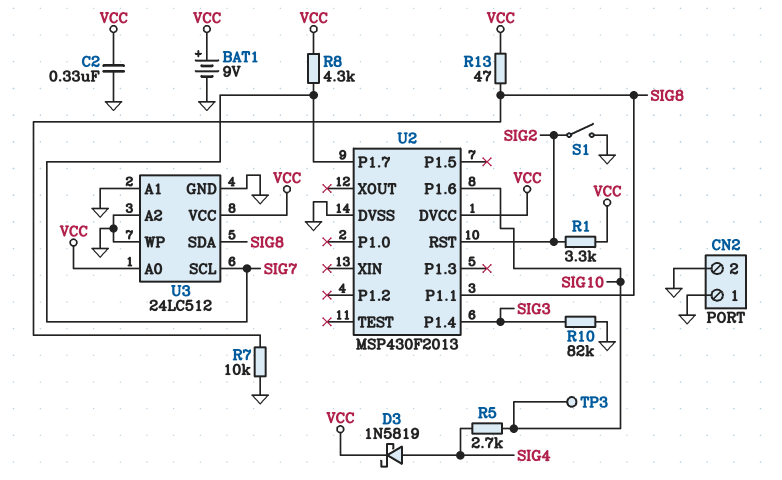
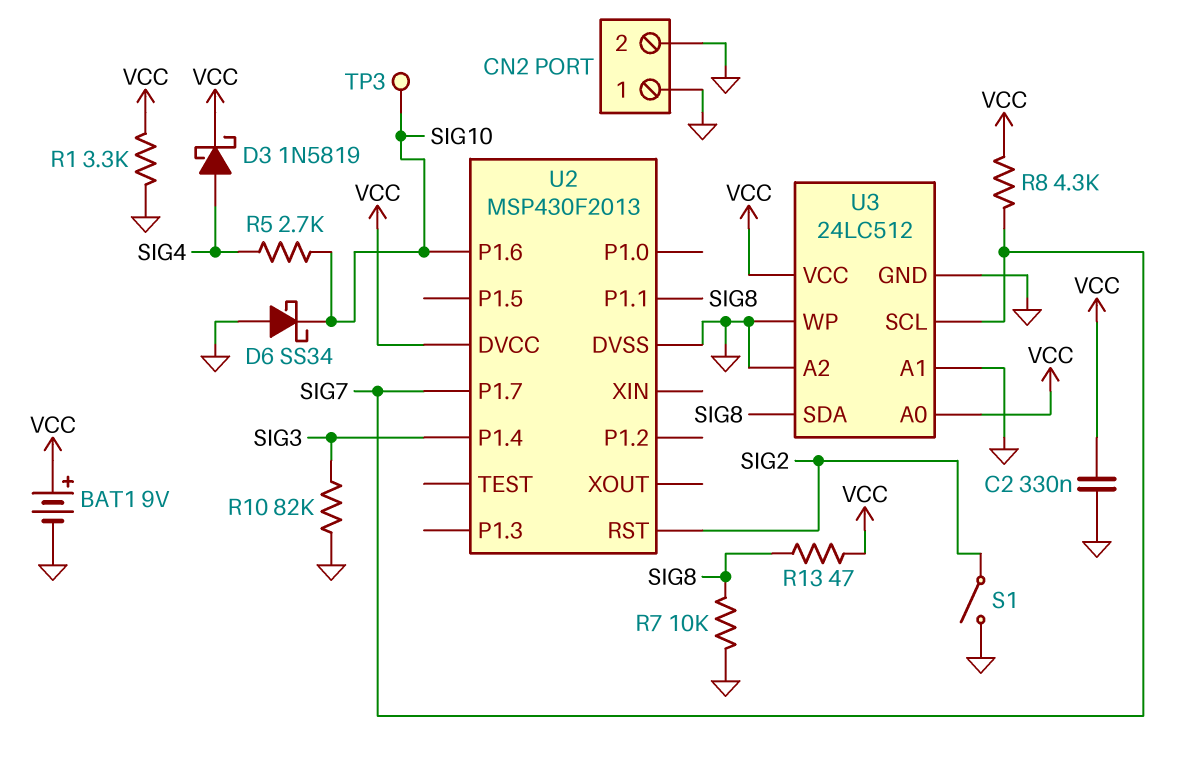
D6: none -> schottky SS34 (A GND, K SIG10)
R1: 3.3k (SIG2, VCC) -> 3.3k (GND, VCC)

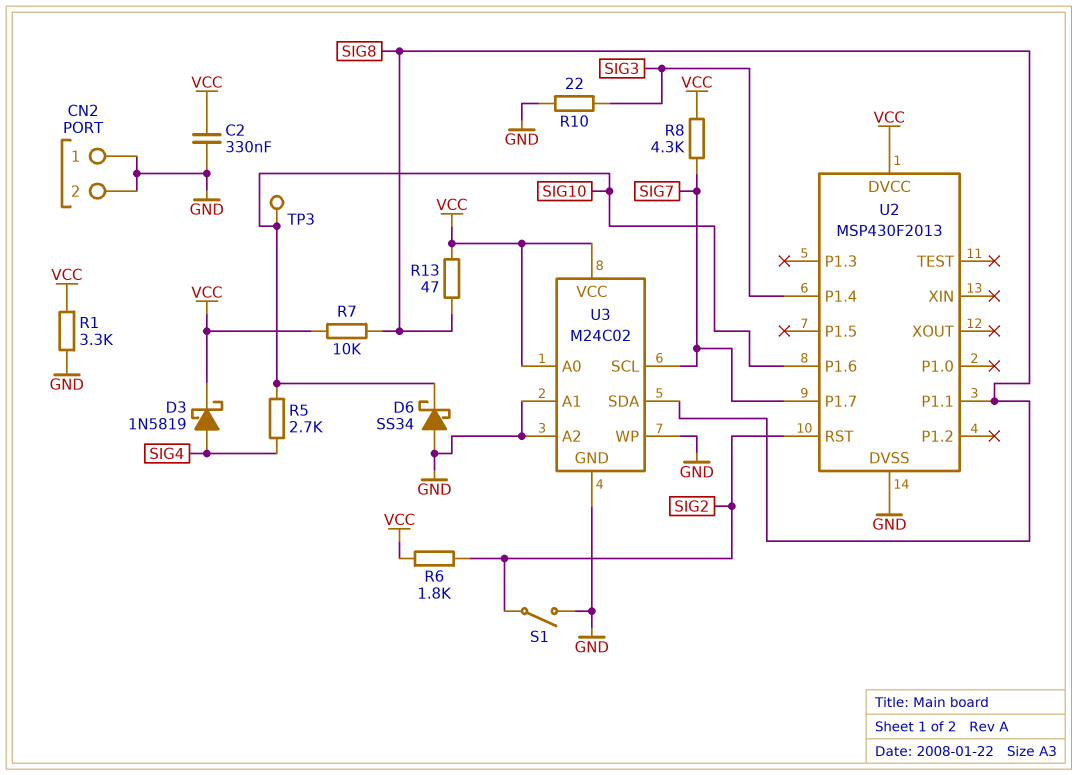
BAT1: 9V (plus VCC, minus GND) -> none
R6: none -> 1.8k (SIG2, VCC)
R7: 10k (GND, SIG8) -> 10k (SIG8, VCC)
R10: 82k (GND, SIG3) -> 22 (GND, SIG3)
U3: 24LC512 -> M24C02

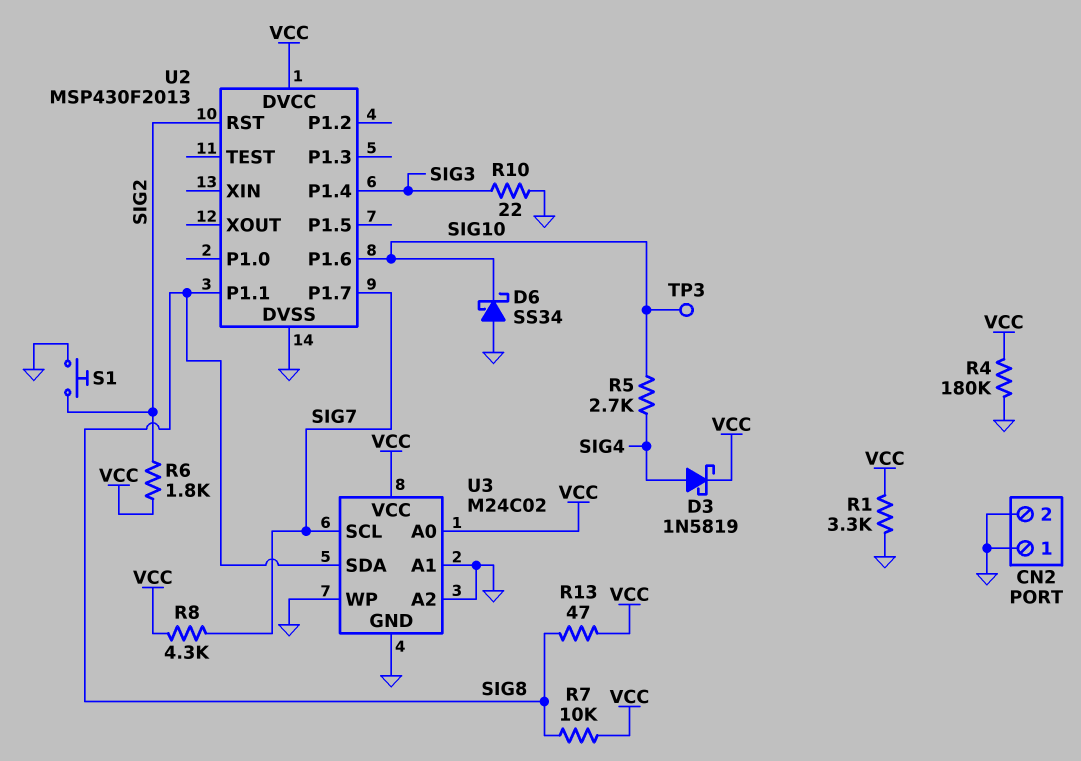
C2: 330nF (GND, VCC) -> none
R4: none -> 180k (GND, VCC)
S1: switch (GND, SIG2) -> button (GND, SIG2)

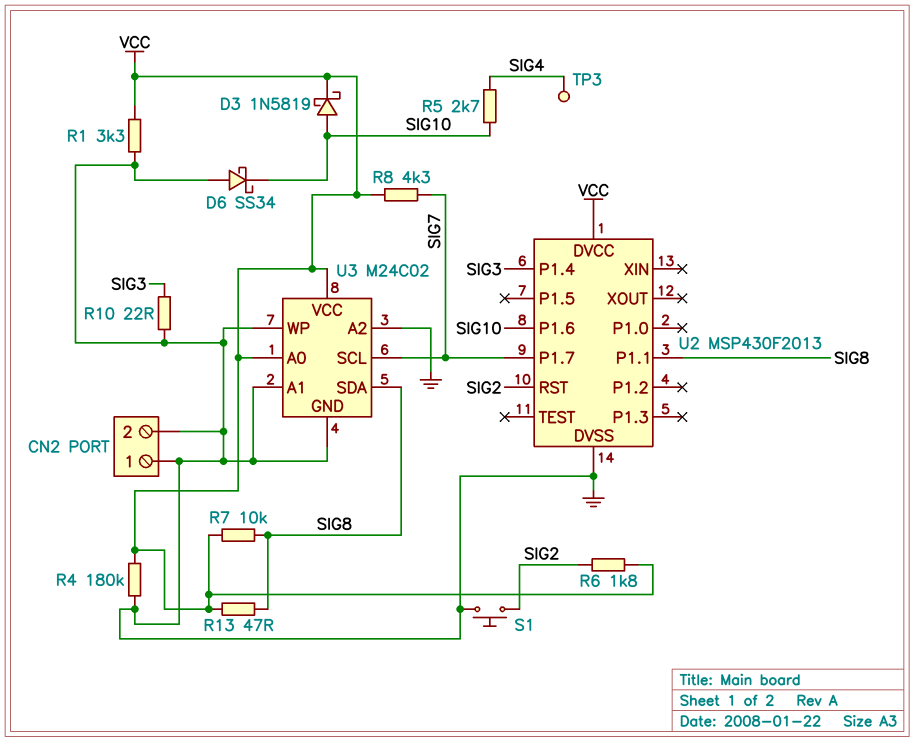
D3: schottky 1N5819 (A SIG4, K VCC) -> schottky 1N5819 (A SIG10, K VCC)
TP3: test point (SIG10) -> test point (SIG4)

